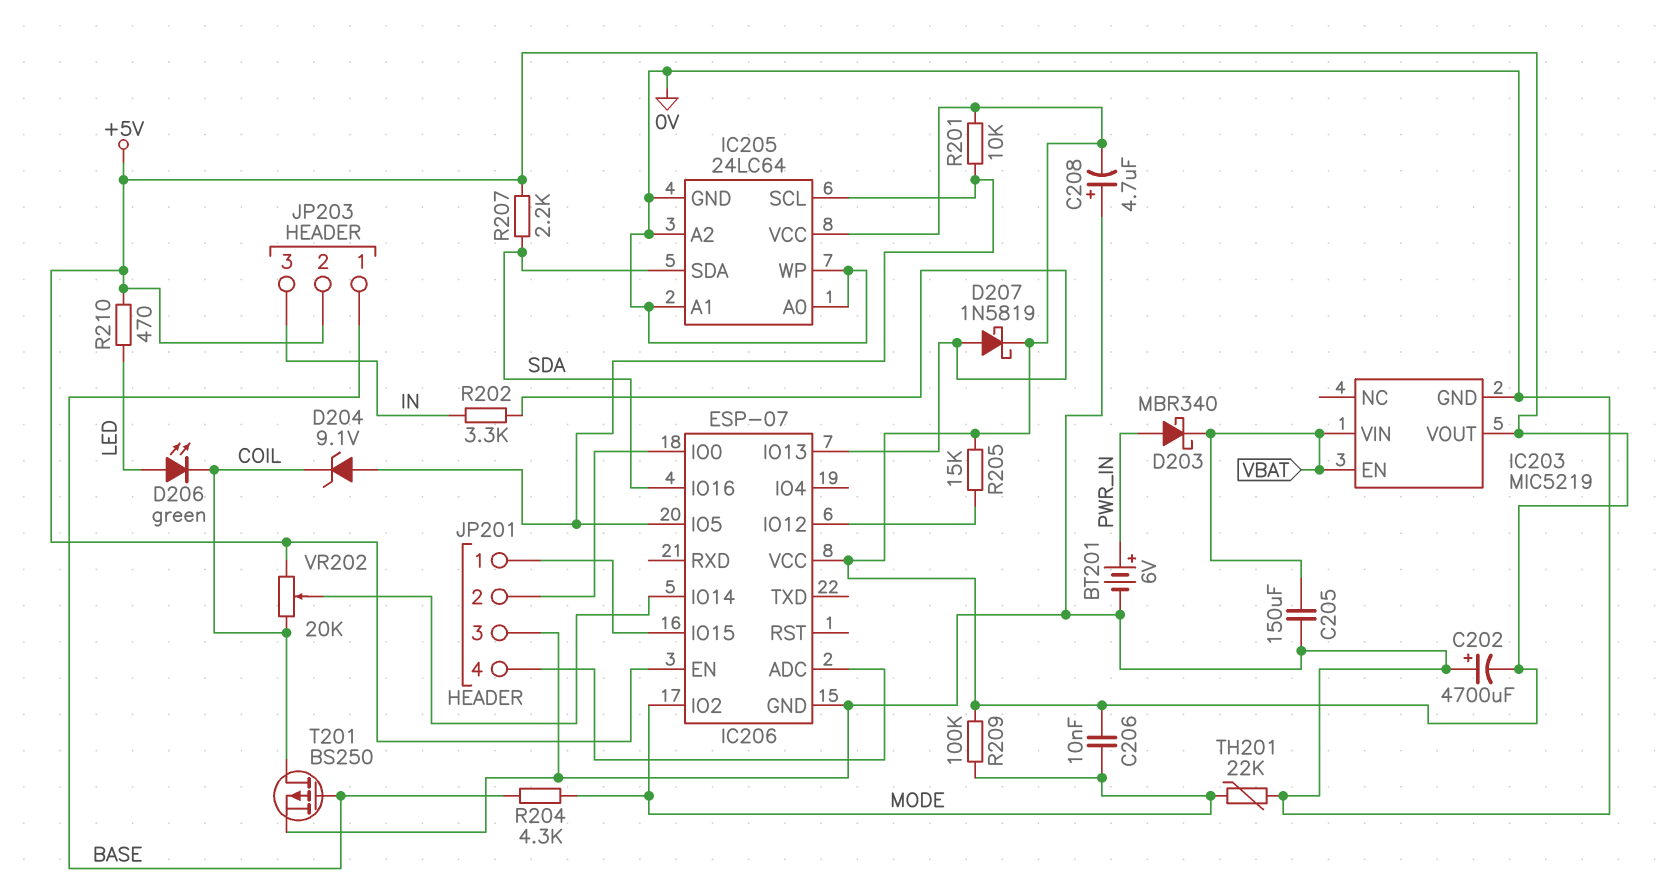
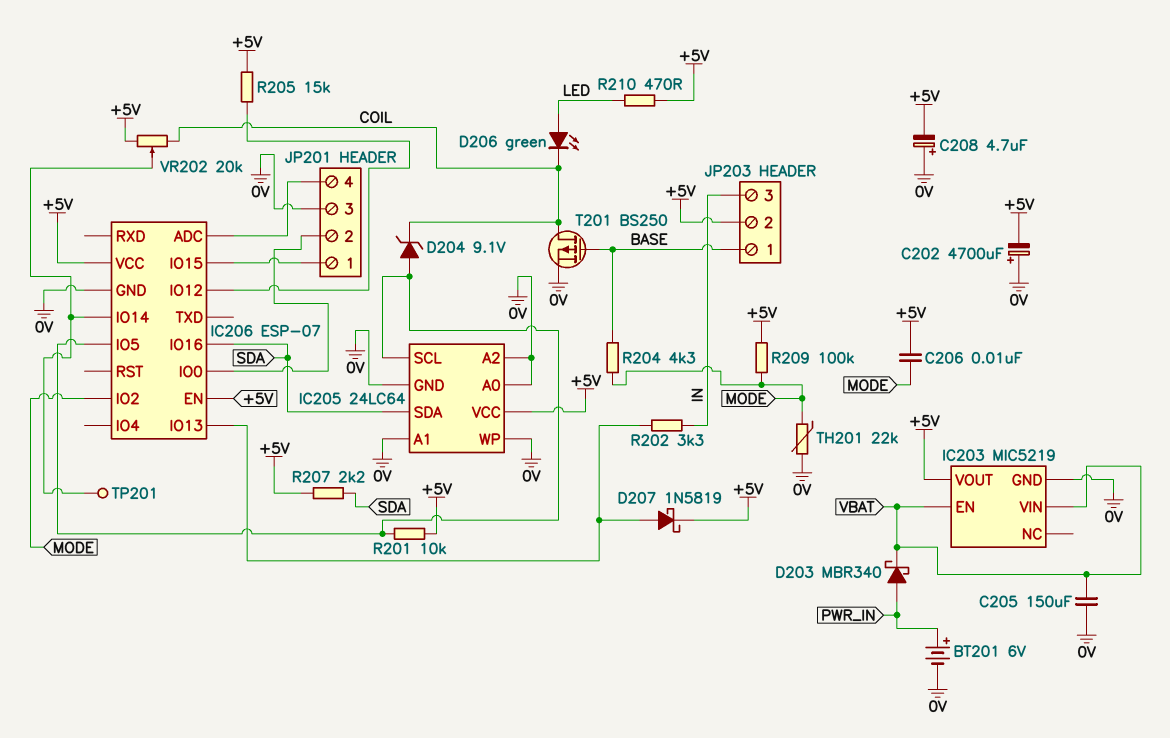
TP201: none -> test point (IC206/IO14)

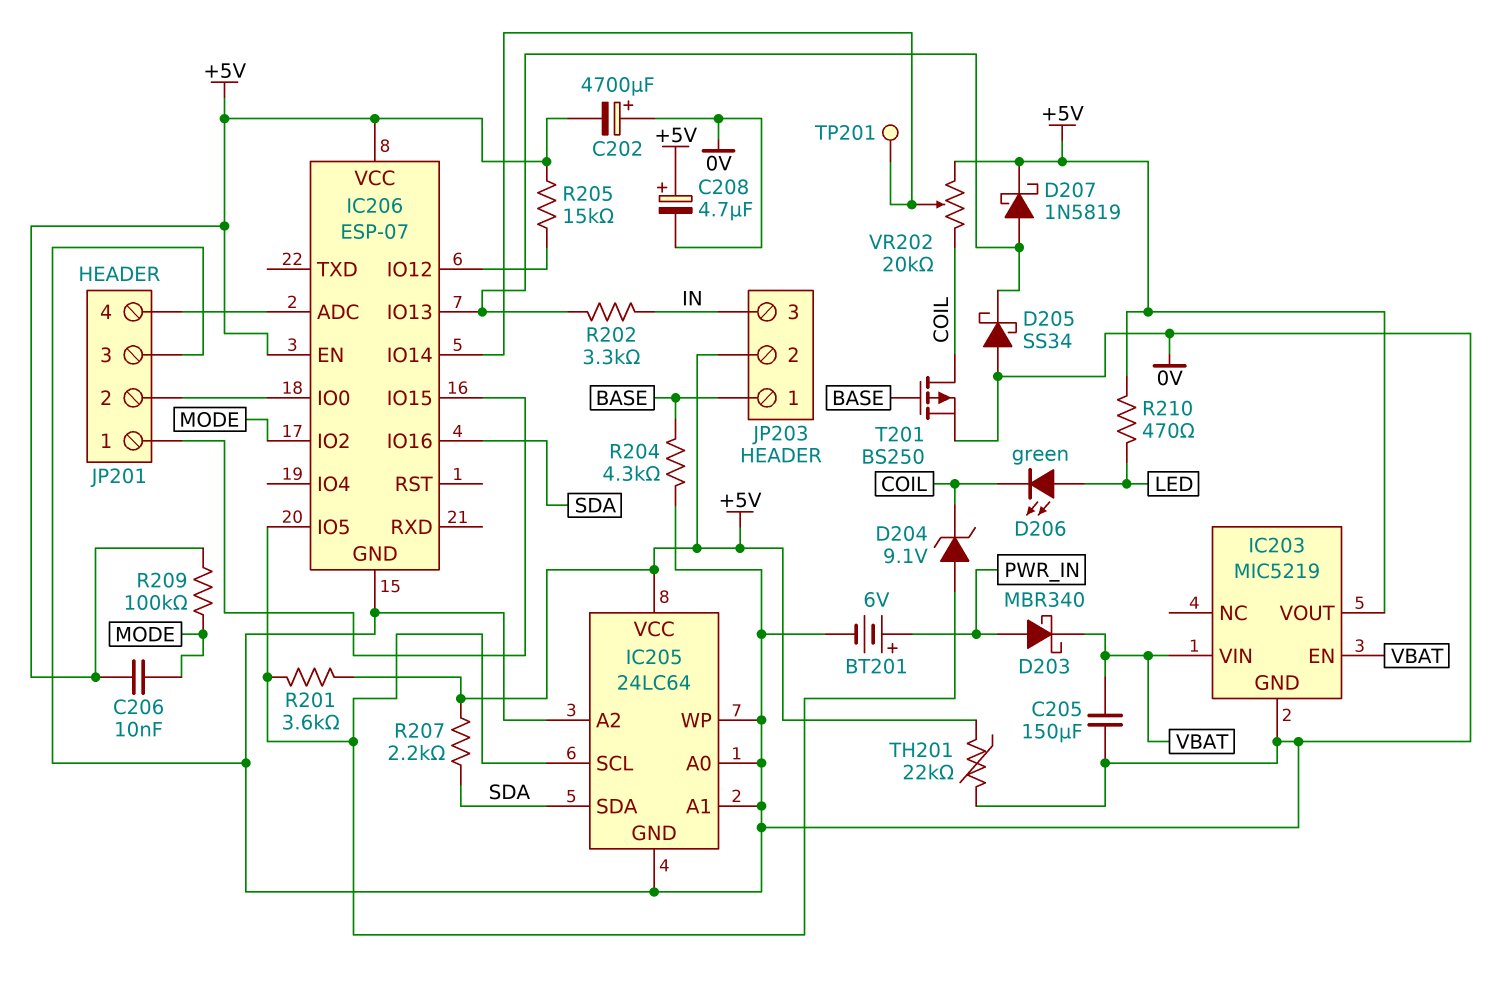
C208: 4.7uF (plus 0V, minus +5V) -> 4.7uF (plus +5V, minus 0V)
D205: none -> schottky SS34 (A 0V, K IC206/IO13)
R201: 10k (+5V, IC205/SCL) -> 3.6k (+5V, IC205/SCL)
R204: 4.3k (BASE, MODE) -> 4.3k (0V, BASE)
TH201: 22k (0V, MODE) -> 22k (+5V, 0V)

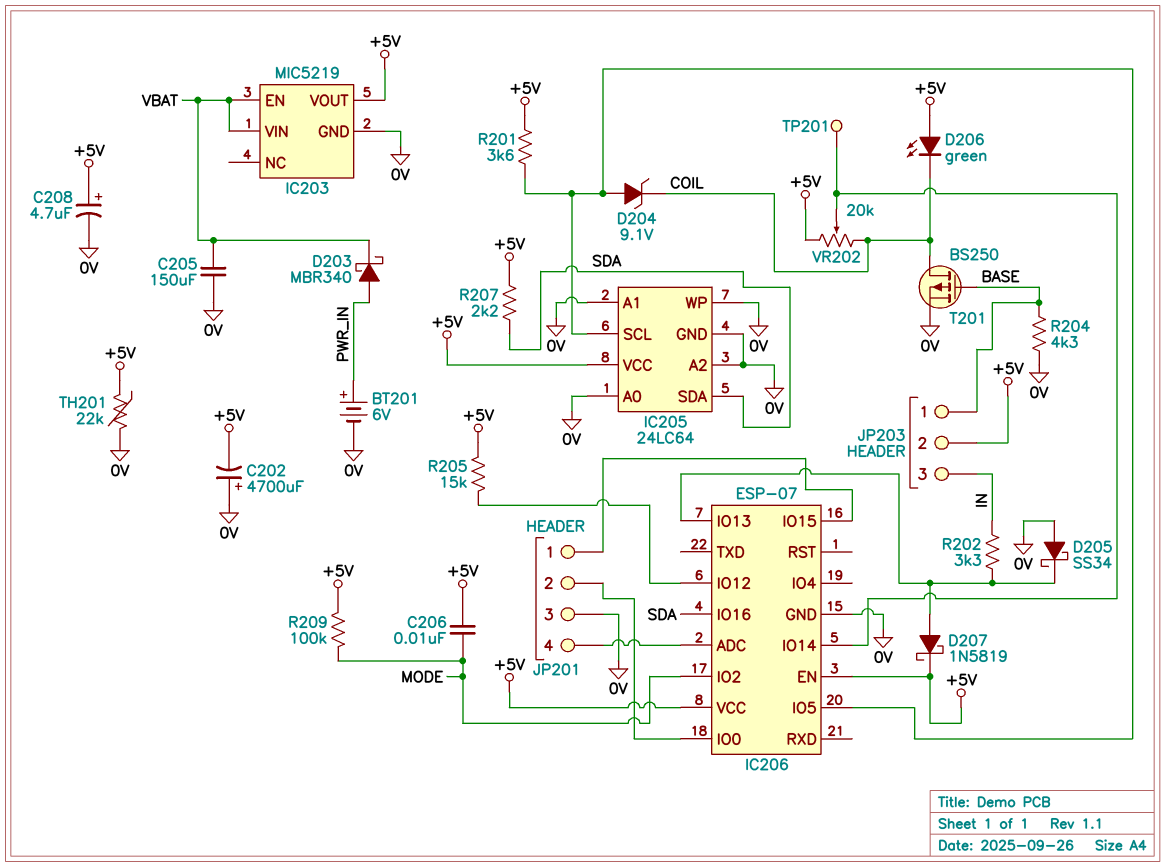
D206: LED green (A LED, K COIL) -> LED green (A +5V, K COIL)
R210: 470 (+5V, LED) -> none

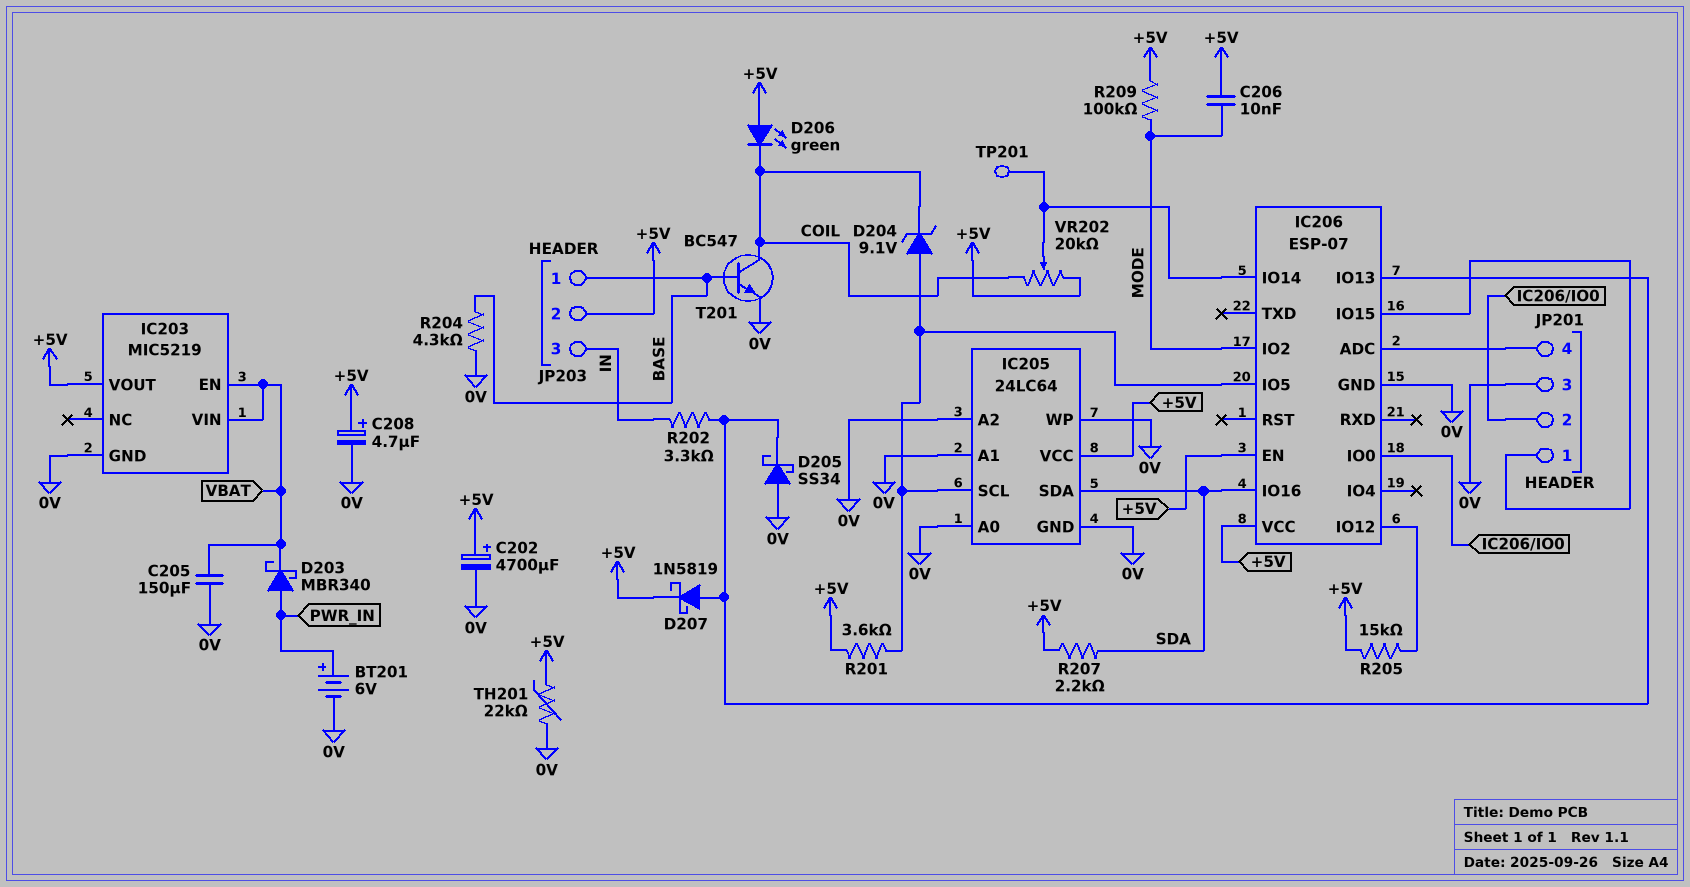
C202: 4700uF (plus 0V, minus +5V) -> 4700uF (plus +5V, minus 0V)
T201: PMOS BS250 (G BASE, D COIL, S 0V) -> NPN BC547 (B BASE, C COIL, E 0V)

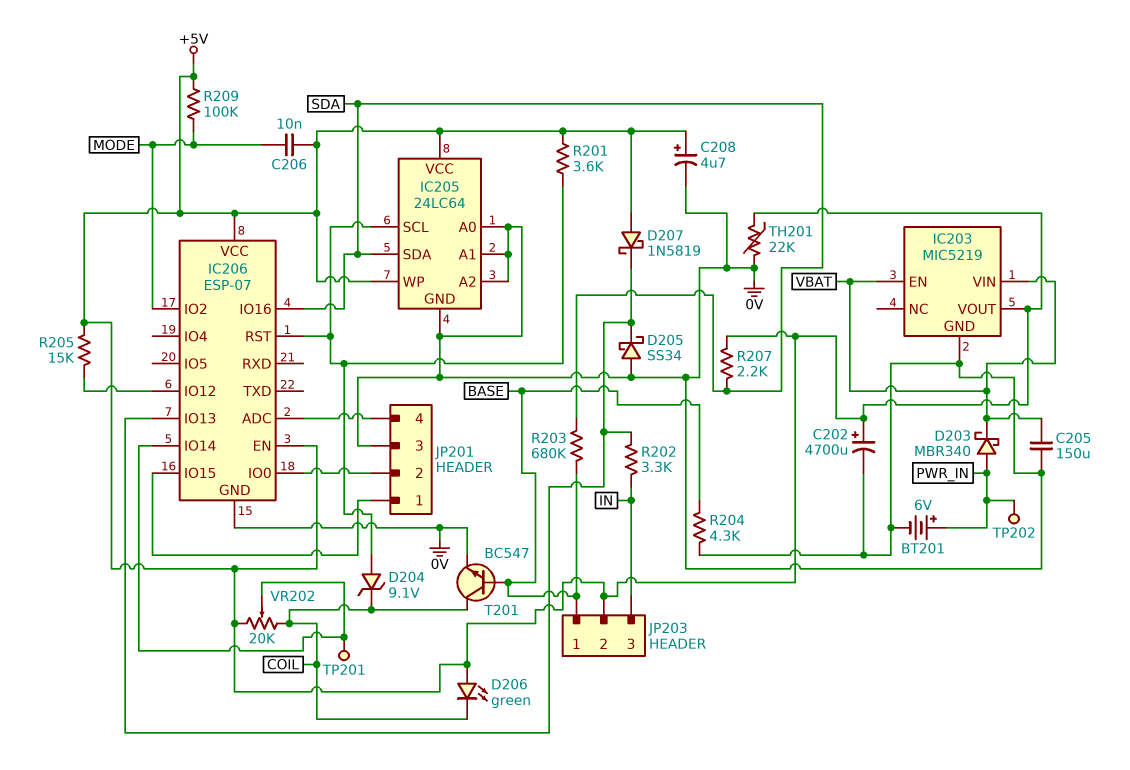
D207: schottky 1N5819 (A IC206/IO13, K +5V) -> schottky 1N5819 (A +5V, K IC206/IO13)
IC205 pin WP: 0V -> +5V
IC206 pin IO5: IC205/SCL -> none
IC206 pin RST: none -> IC205/SCL
R203: none -> 680k (BASE, SDA)
TP202: none -> test point (PWR_IN)

